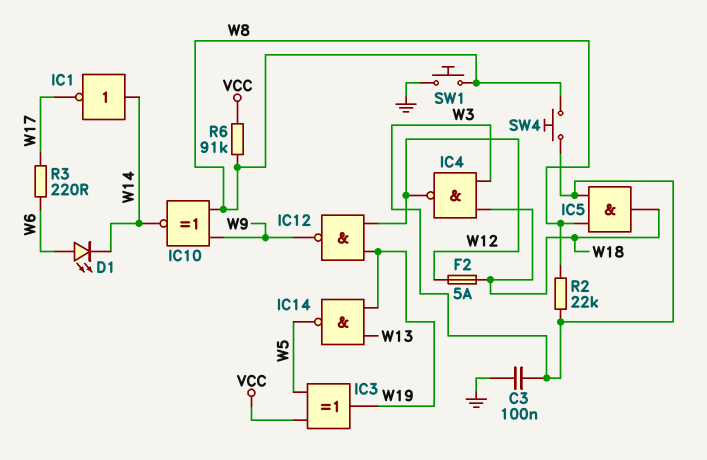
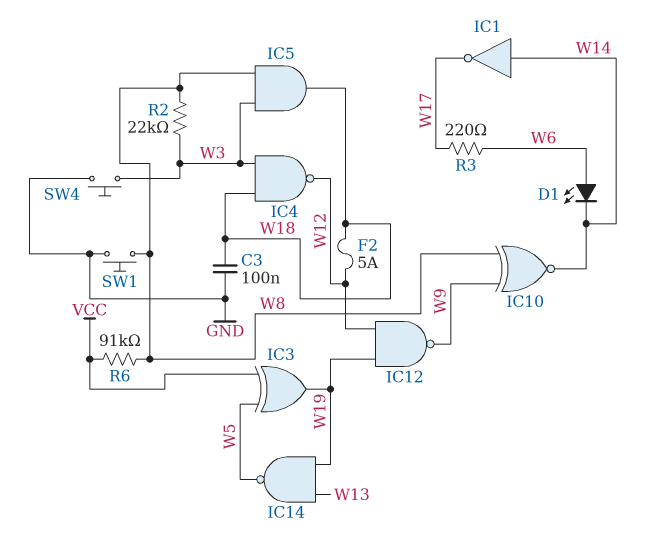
C3: 100nF (GND, W3) -> 100nF (GND, W18)
SW4: button (W3, W8) -> button (GND, W3)

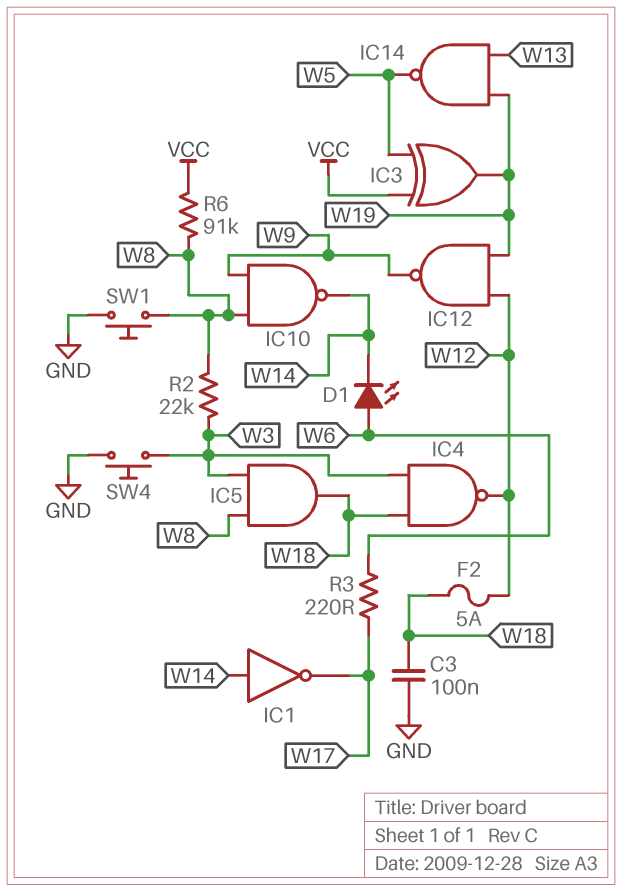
IC10: XNOR (in W8, in W9, out W14) -> NAND (in W8, in W9, out W14)

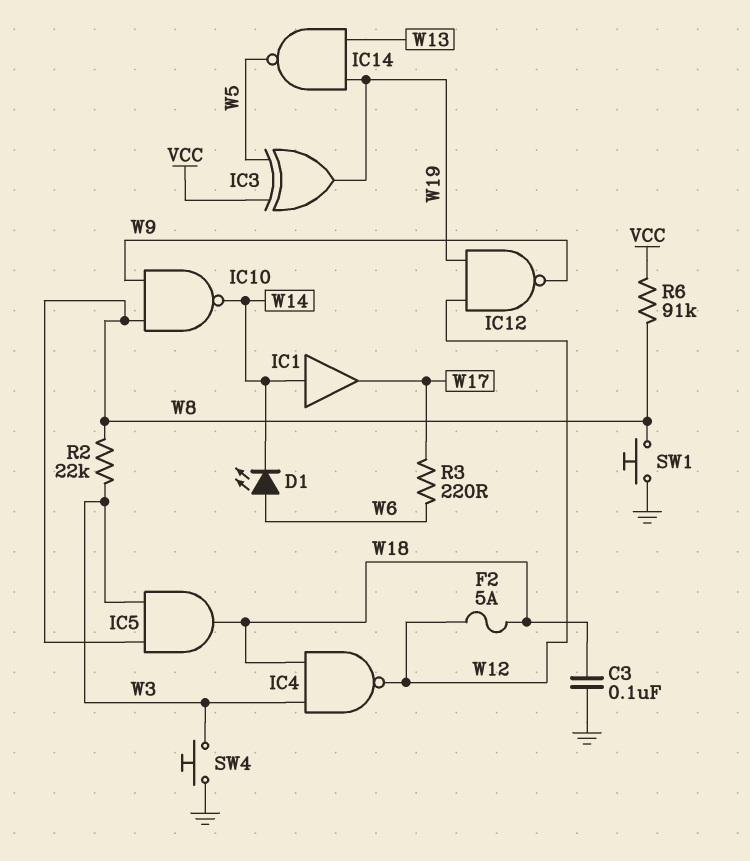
IC1: NOT (in W14, out W17) -> buffer (in W14, out W17)

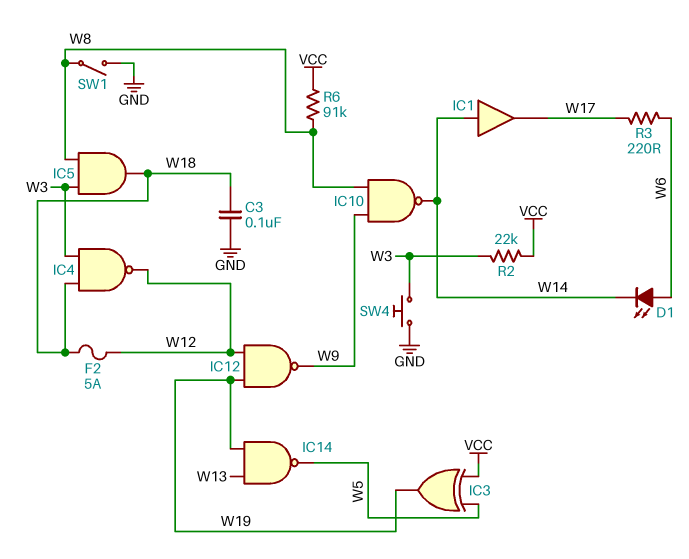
R2: 22k (W3, W8) -> 22k (VCC, W3)
SW1: button (GND, W8) -> switch (GND, W8)

